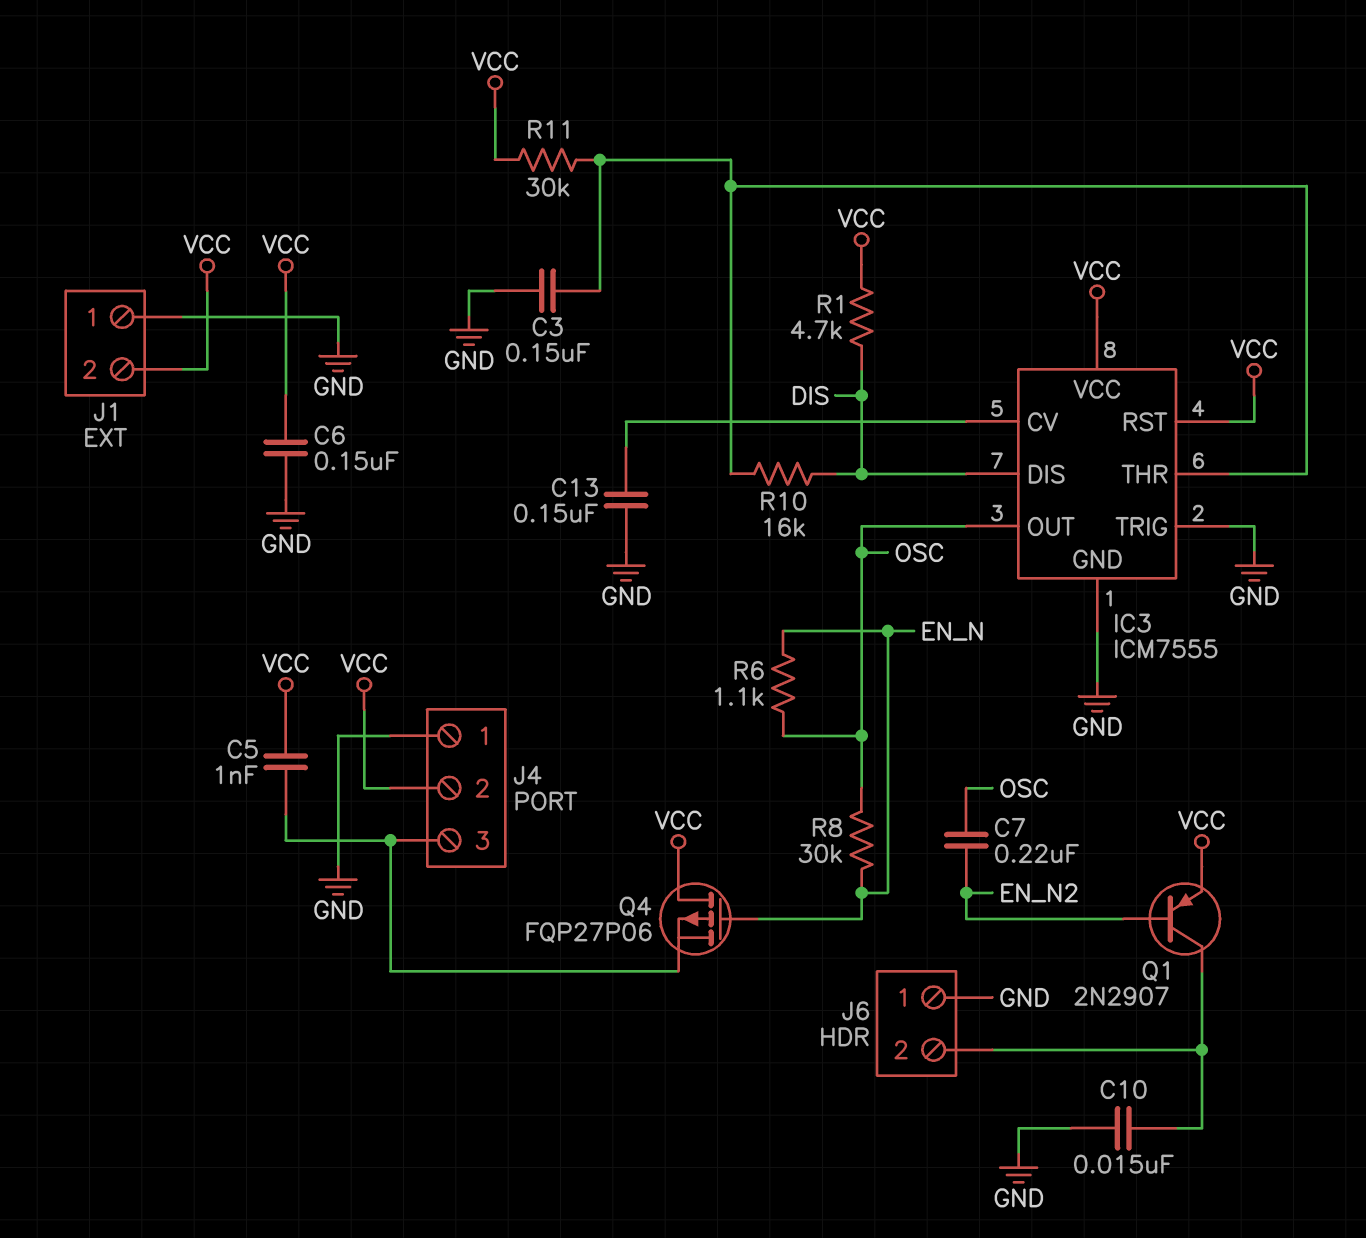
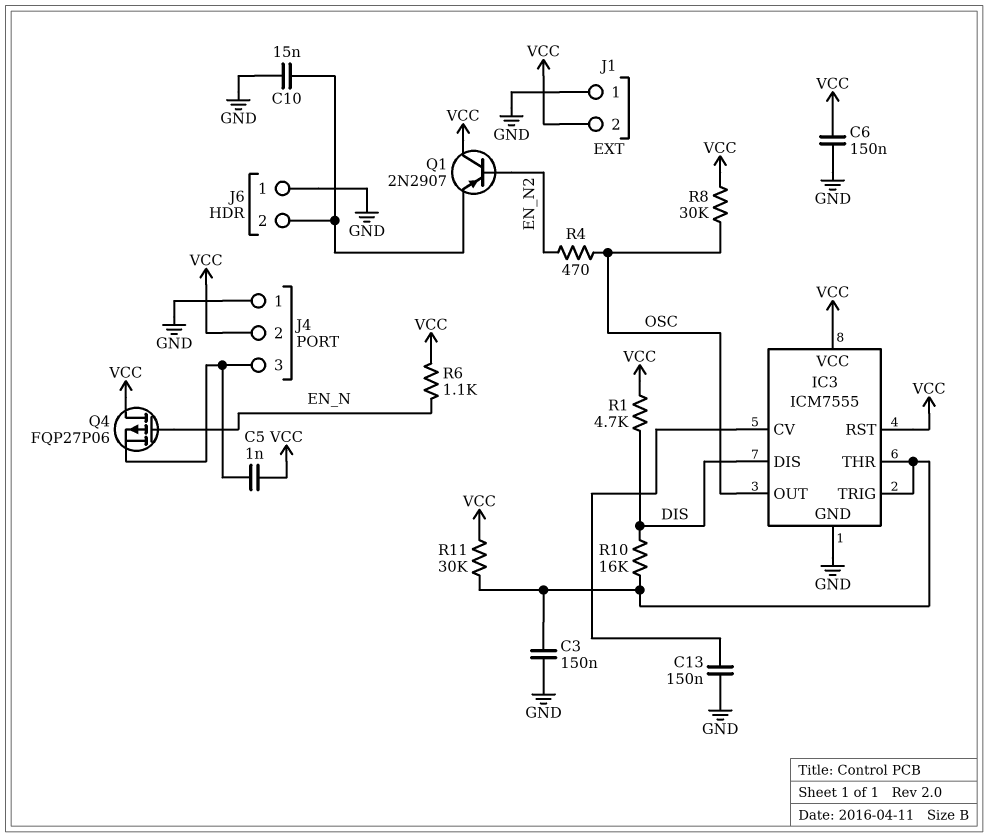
C7: 220nF (EN_N2, OSC) -> none
IC3 pin TRIG: GND -> IC3/THR
Q1: PNP 2N2907 (B EN_N2, C J6/2, E VCC) -> PNP 2N2907 (B EN_N2, C VCC, E J6/2)
R4: none -> 470 (EN_N2, OSC)
R6: 1.1k (EN_N, OSC) -> 1.1k (EN_N, VCC)
R8: 30k (EN_N, OSC) -> 30k (OSC, VCC)

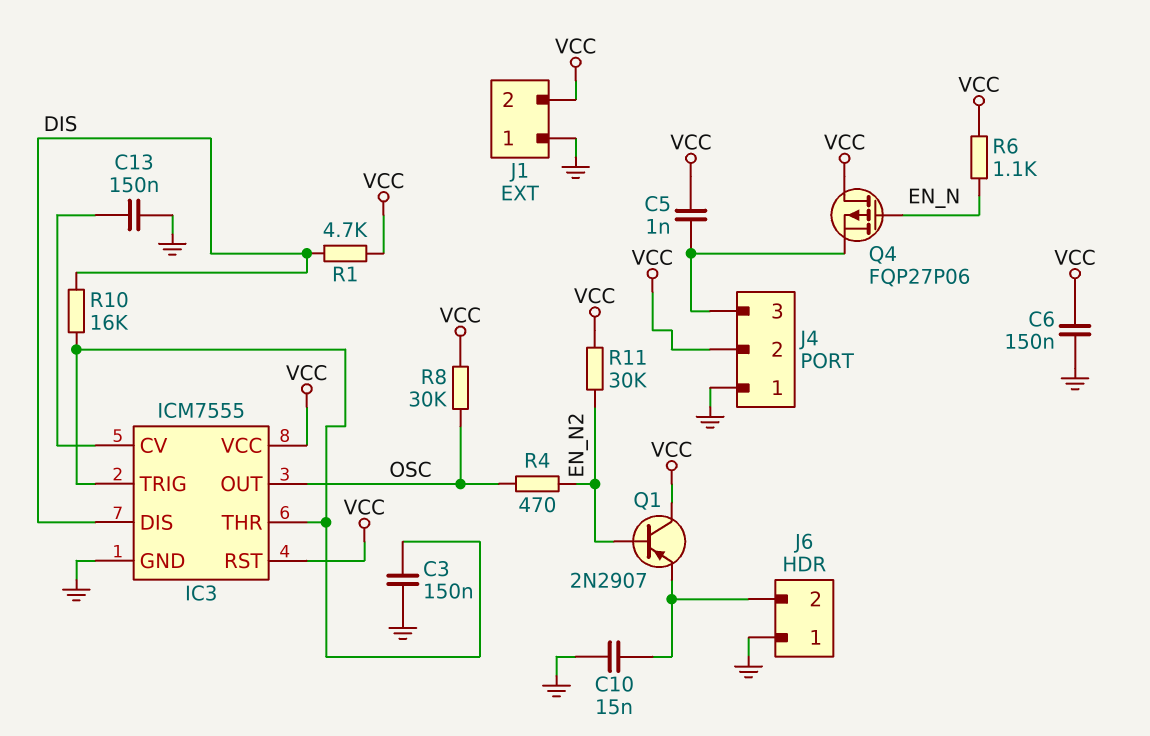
R11: 30k (IC3/THR, VCC) -> 30k (EN_N2, VCC)

